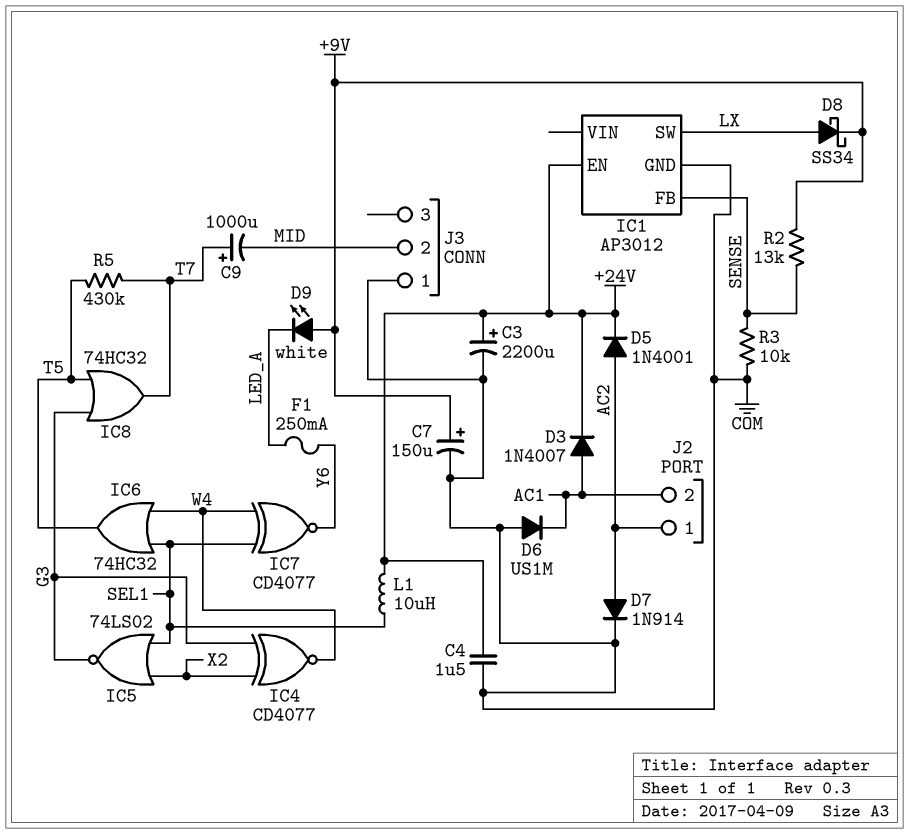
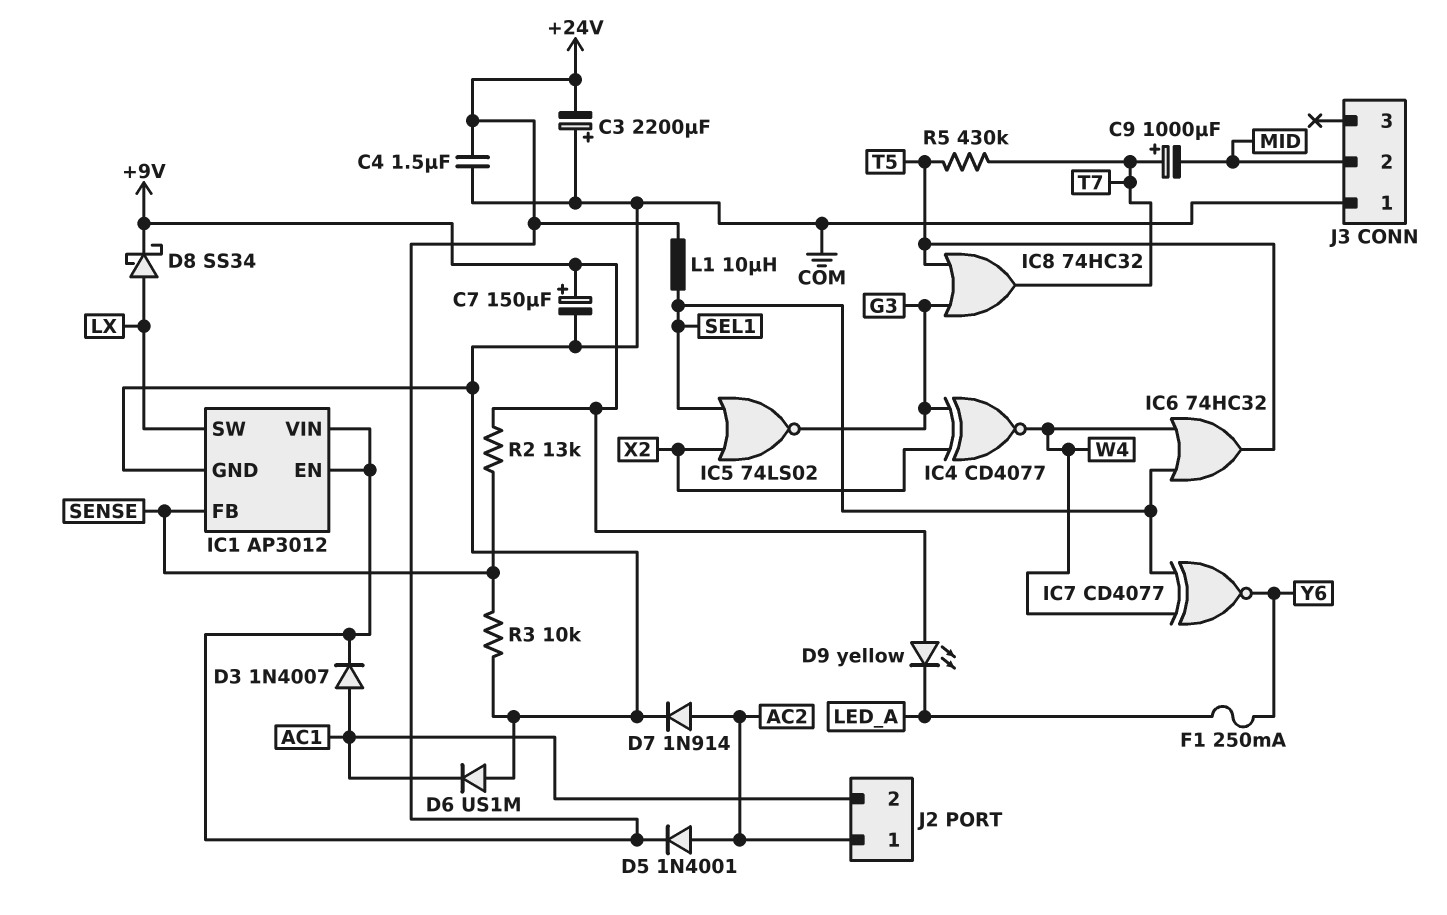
C3: 2200uF (plus +24V, minus COM) -> 2200uF (plus COM, minus +24V)
D9: LED white (A +9V, K LED_A) -> LED yellow (A +9V, K LED_A)
IC1 pin VIN: none -> +24V

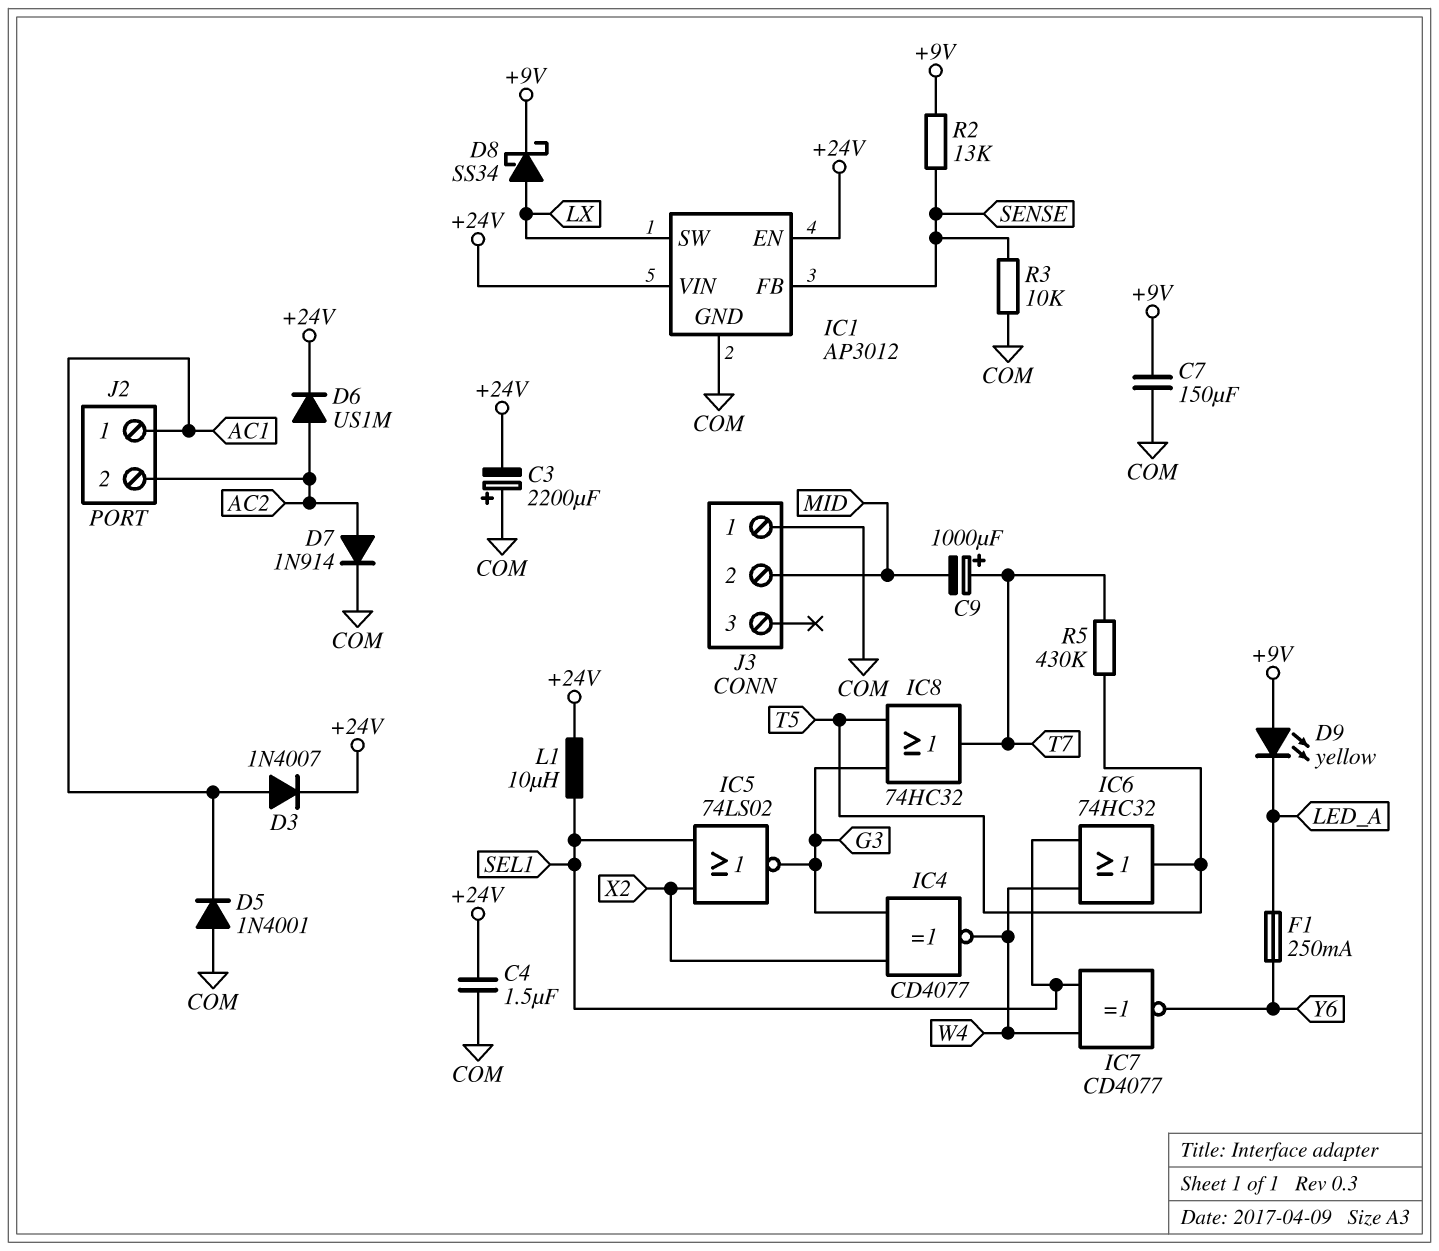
C7: 150uF (plus +9V, minus COM) -> 150uF (+9V, COM)
D5: diode 1N4001 (A AC2, K +24V) -> diode 1N4001 (A COM, K AC1)
D6: diode US1M (A COM, K AC1) -> diode US1M (A AC2, K +24V)
J2 pin 1: AC2 -> AC1
J2 pin 2: AC1 -> AC2

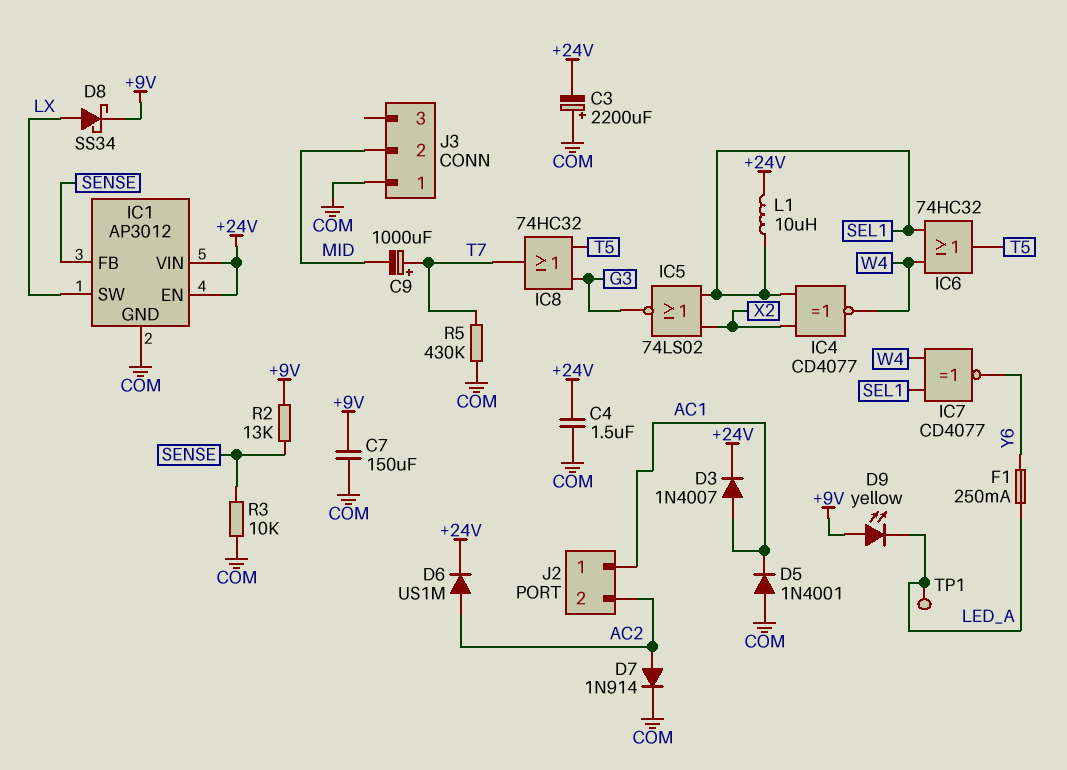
IC4: XNOR CD4077 (in G3, in X2, out W4) -> XNOR CD4077 (in SEL1, in X2, out W4)
R5: 430k (T5, T7) -> 430k (COM, T7)
TP1: none -> test point (LED_A)

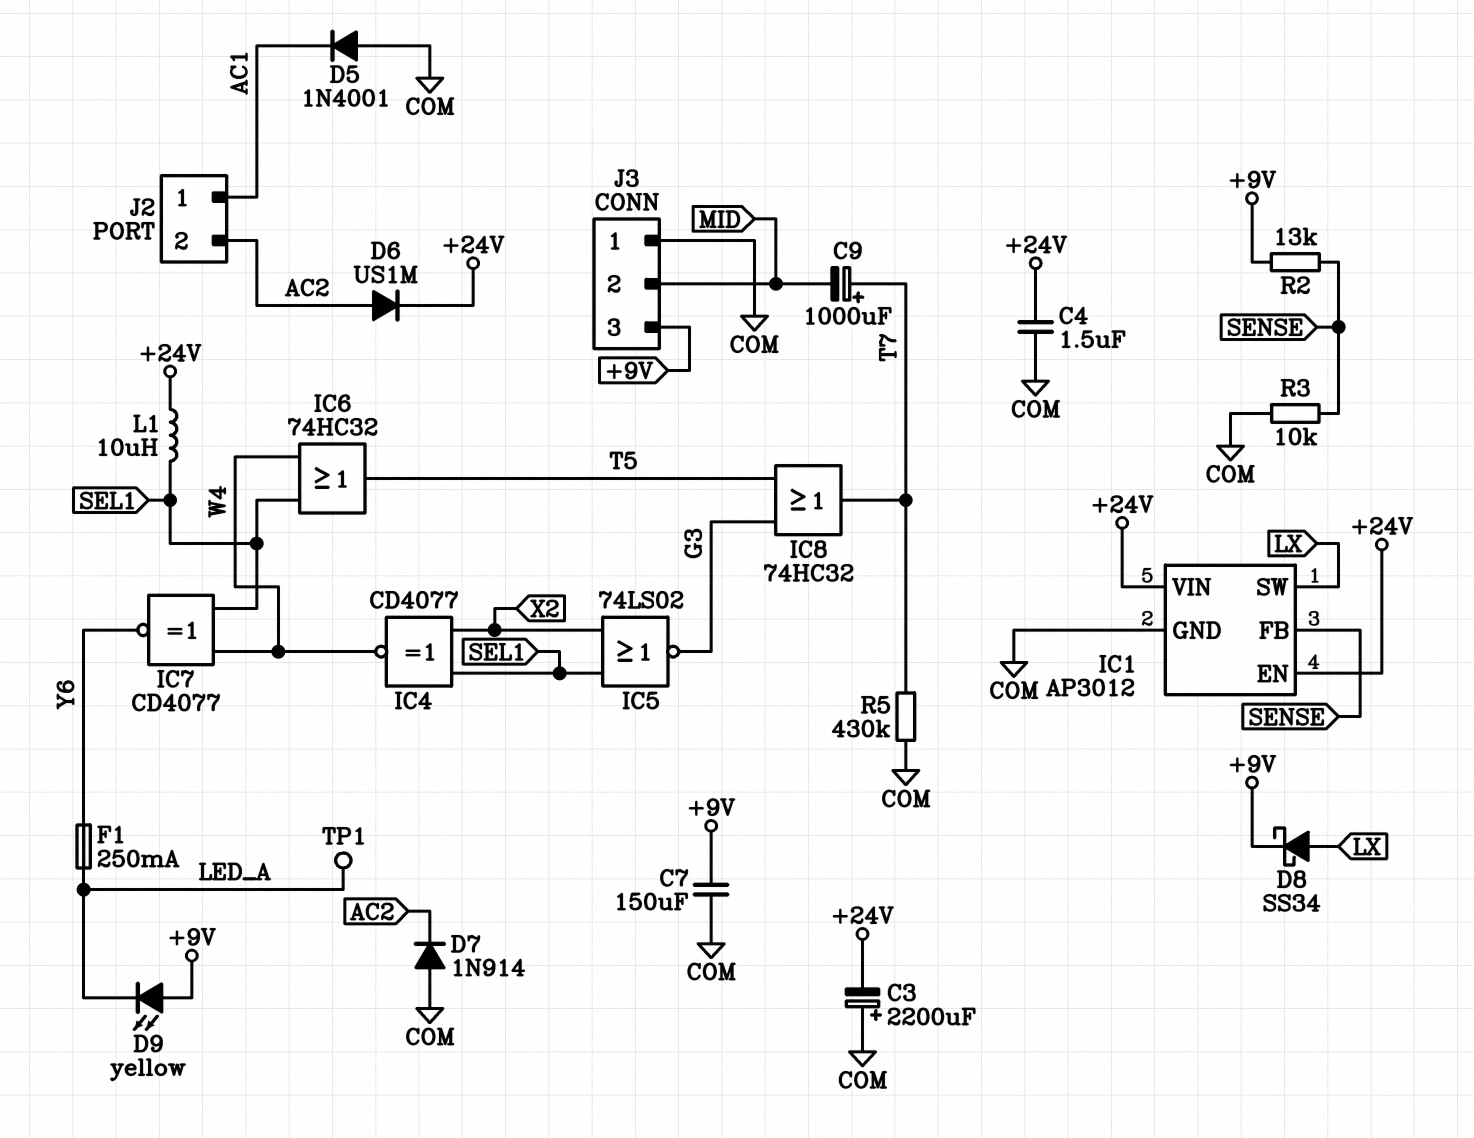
D3: diode 1N4007 (A AC1, K +24V) -> none
D7: diode 1N914 (A AC2, K COM) -> diode 1N914 (A COM, K AC2)
J3 pin 3: none -> +9V

